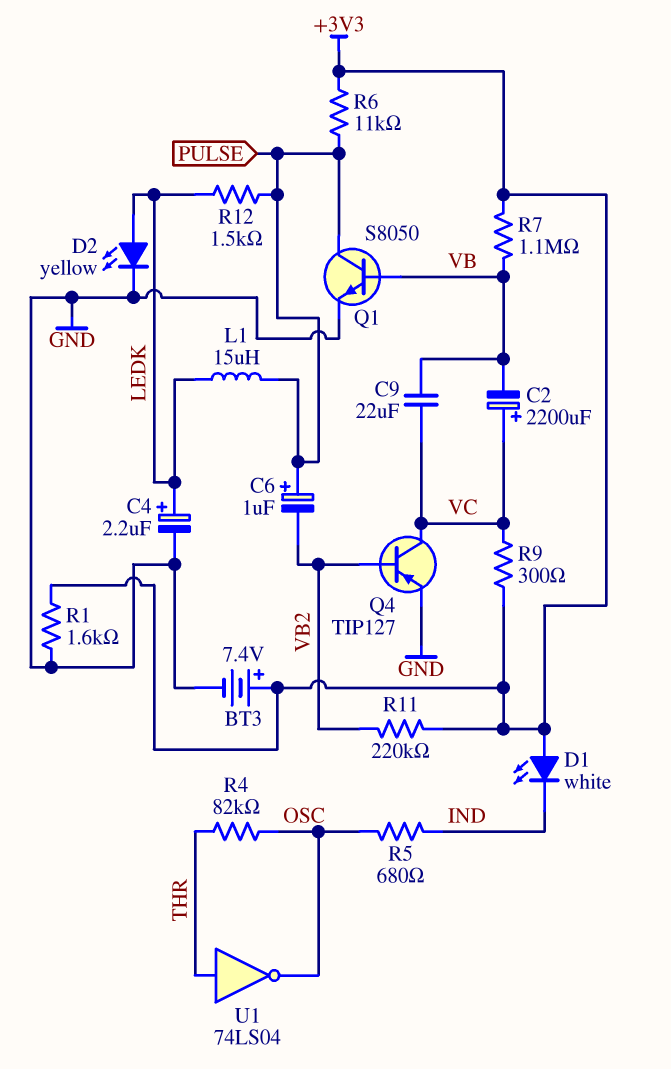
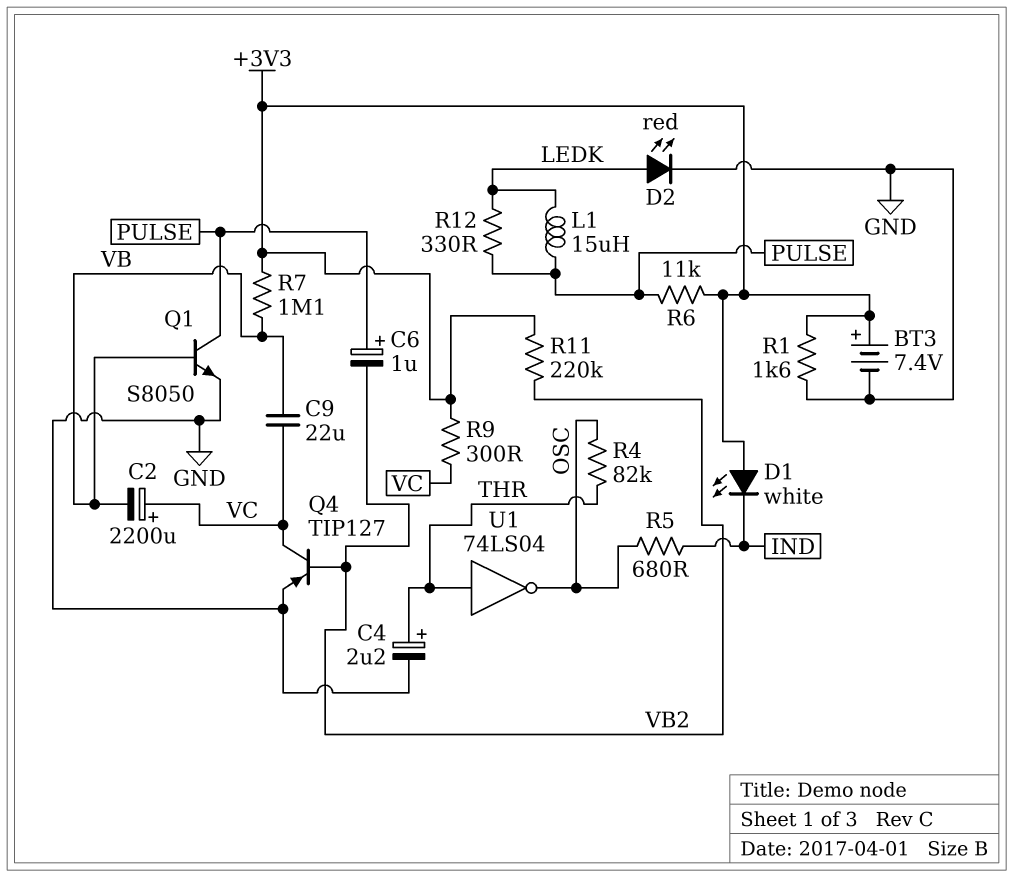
C4: 2.2uF (plus LEDK, minus GND) -> 2.2uF (plus THR, minus GND)
D2: LED yellow (A LEDK, K GND) -> LED red (A LEDK, K GND)
R12: 1.5k (LEDK, PULSE) -> 330 (LEDK, PULSE)

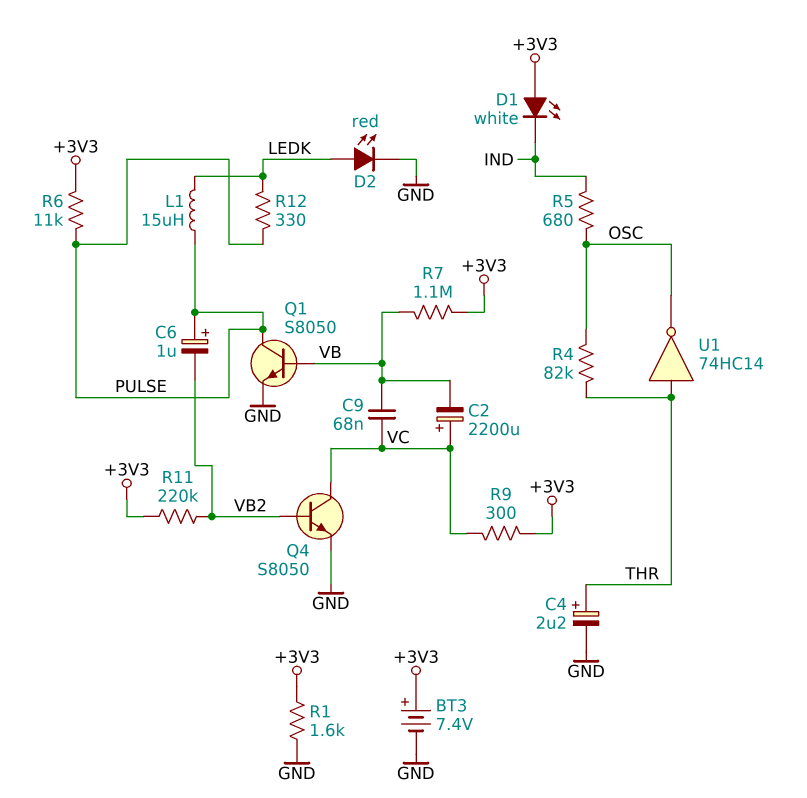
C9: 22uF (VB, VC) -> 68nF (VB, VC)
Q4: PNP TIP127 (B VB2, C VC, E GND) -> NPN S8050 (B VB2, C VC, E GND)
U1: NOT 74LS04 (in THR, out OSC) -> NOT 74HC14 (in THR, out OSC)

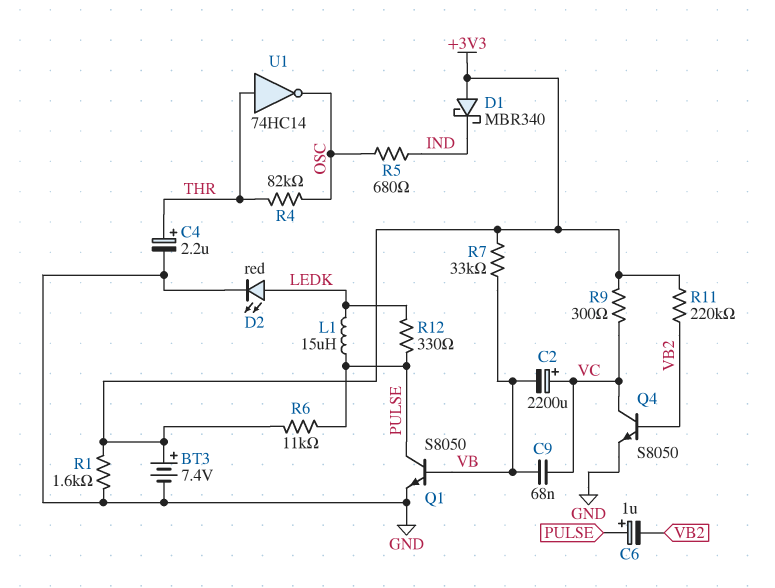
D1: LED white (A +3V3, K IND) -> schottky MBR340 (A +3V3, K IND)
R7: 1.1M (+3V3, VB) -> 33k (+3V3, VB)

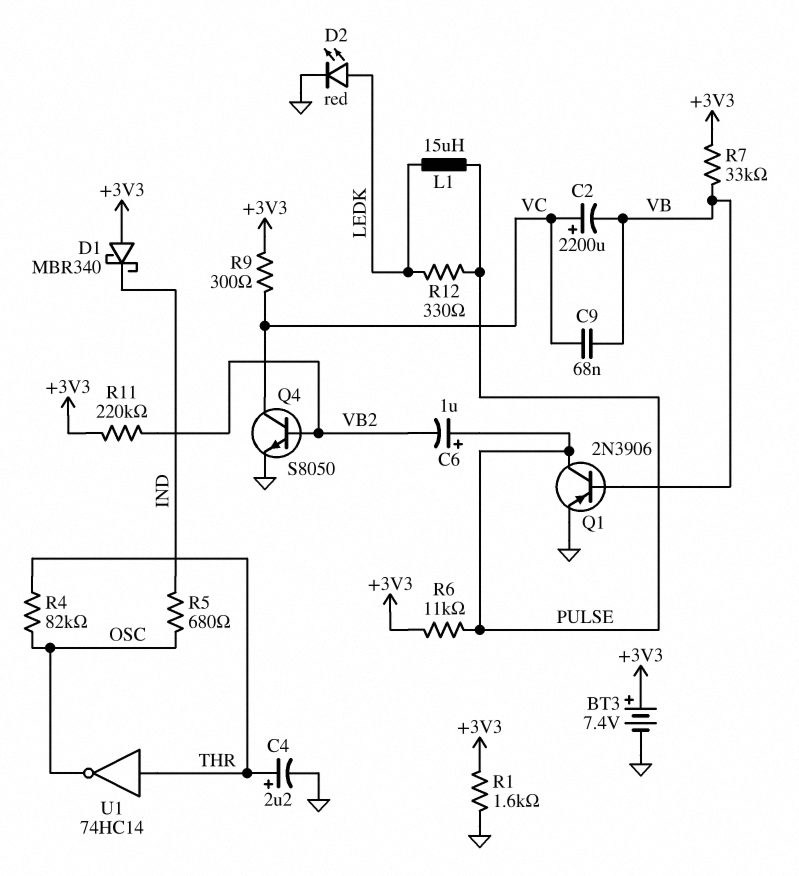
Q1: NPN S8050 (B VB, C PULSE, E GND) -> PNP 2N3906 (B VB, C PULSE, E GND)

